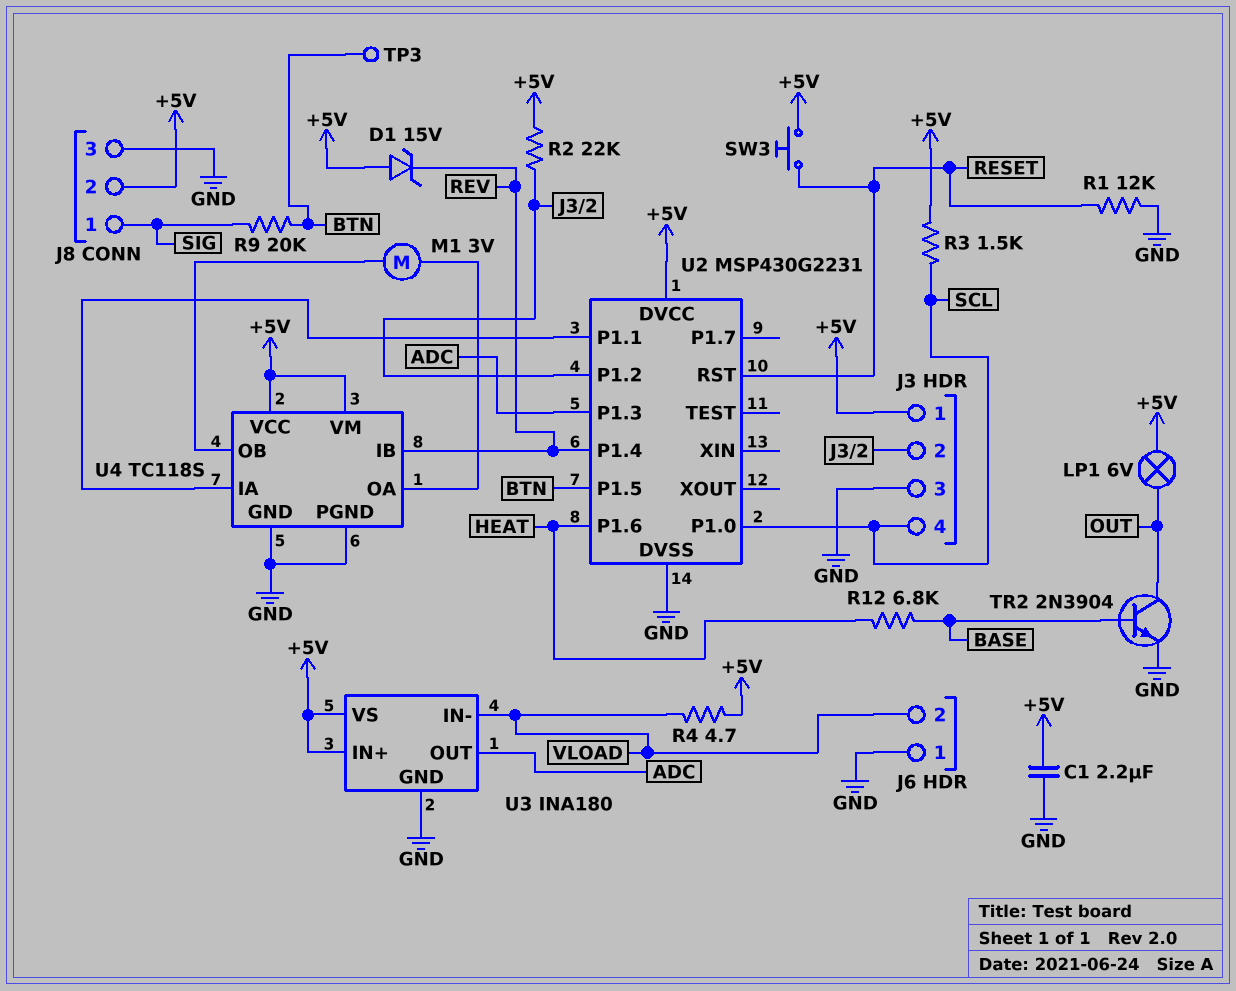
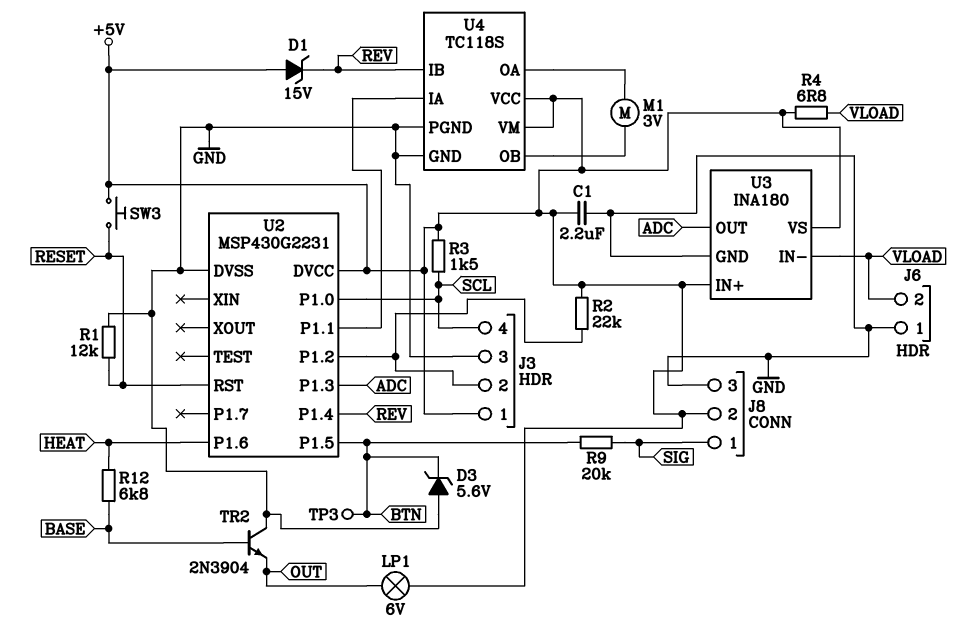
D3: none -> zener 5.6V (A GND, K BTN)
R4: 4.7 (+5V, VLOAD) -> 6.8 (+5V, VLOAD)
TR2: NPN 2N3904 (B BASE, C OUT, E GND) -> NPN 2N3904 (B BASE, C GND, E OUT)

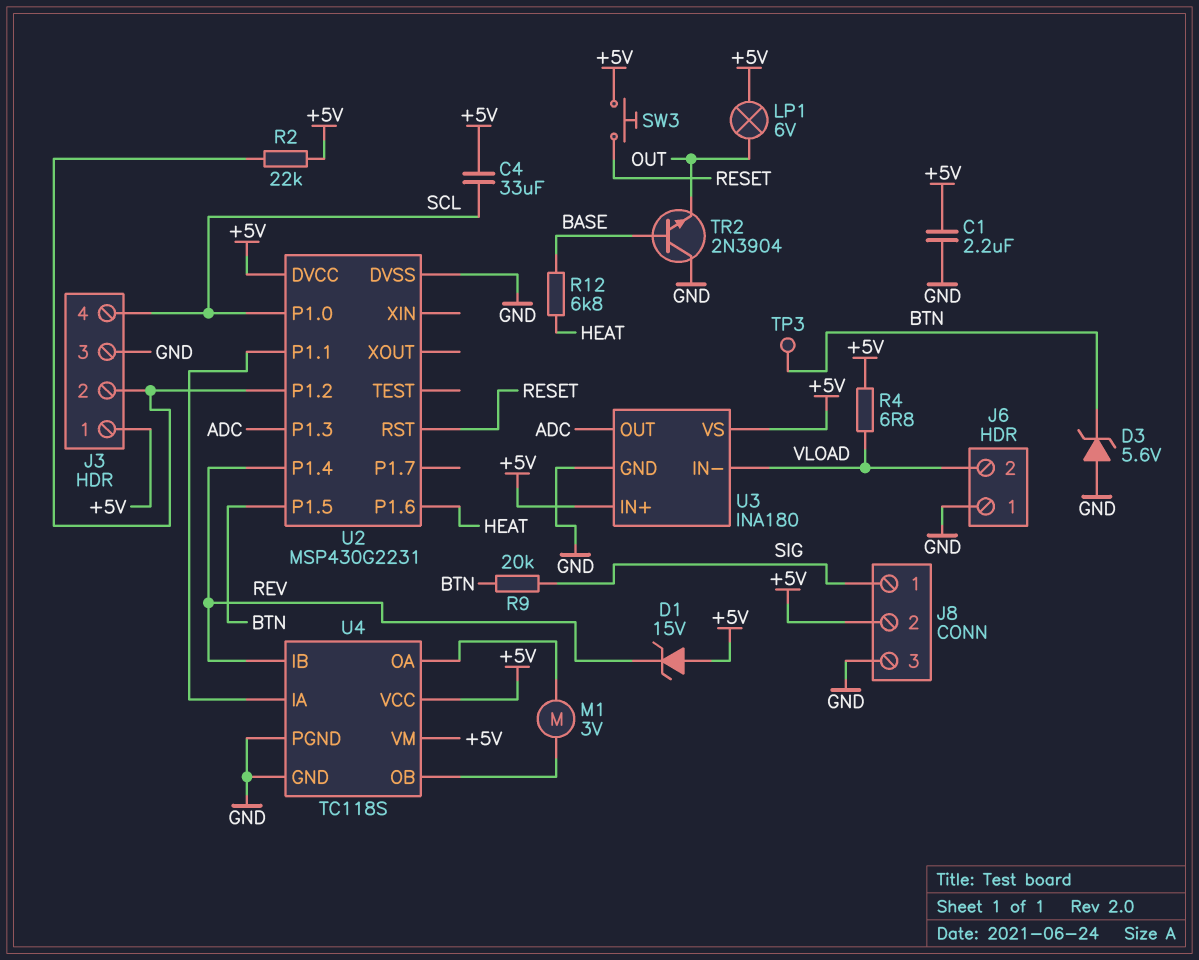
C4: none -> 33uF (+5V, SCL)
R1: 12k (GND, RESET) -> none
R3: 1.5k (+5V, SCL) -> none

